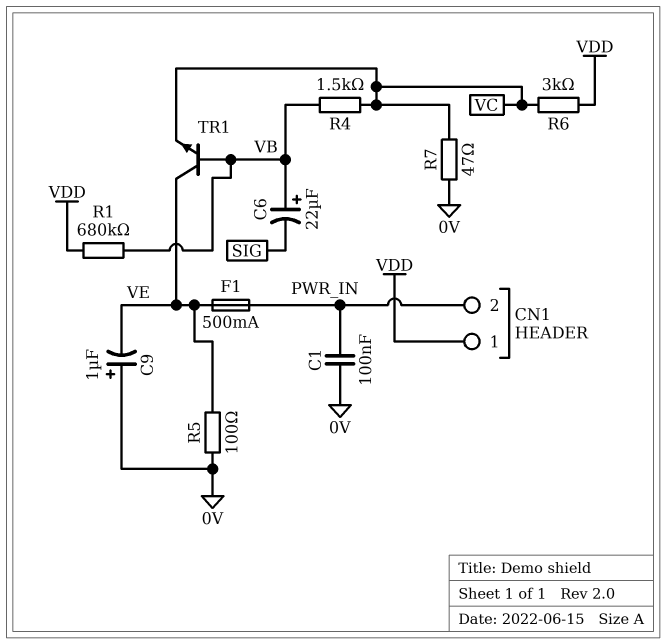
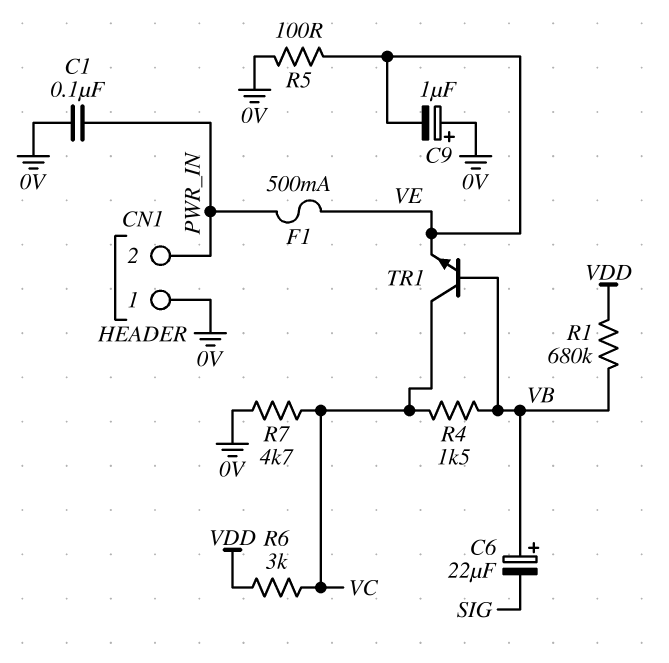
CN1 pin 1: VDD -> 0V
R7: 47 (0V, VC) -> 4.7k (0V, VC)
TR1: NPN (B VB, C VE, E VC) -> NPN (B VB, C VC, E VE)

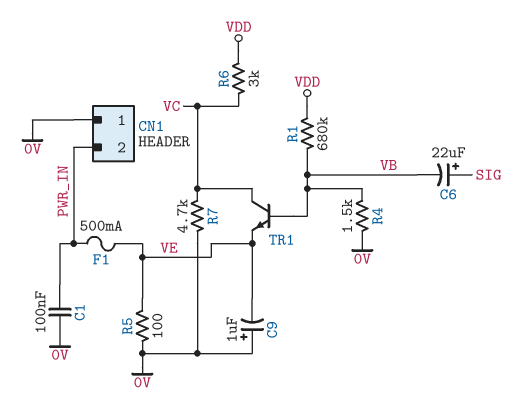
C6: 22uF (plus VB, minus SIG) -> 22uF (plus SIG, minus VB)
R4: 1.5k (VB, VC) -> 1.5k (0V, VB)

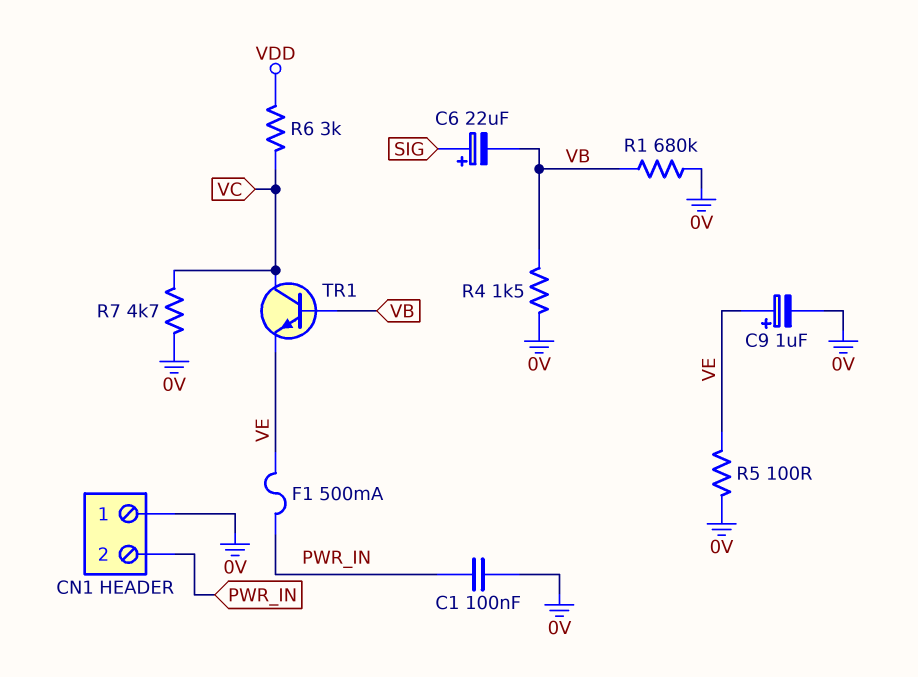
C9: 1uF (plus 0V, minus VE) -> 1uF (plus VE, minus 0V)
R1: 680k (VB, VDD) -> 680k (0V, VB)

